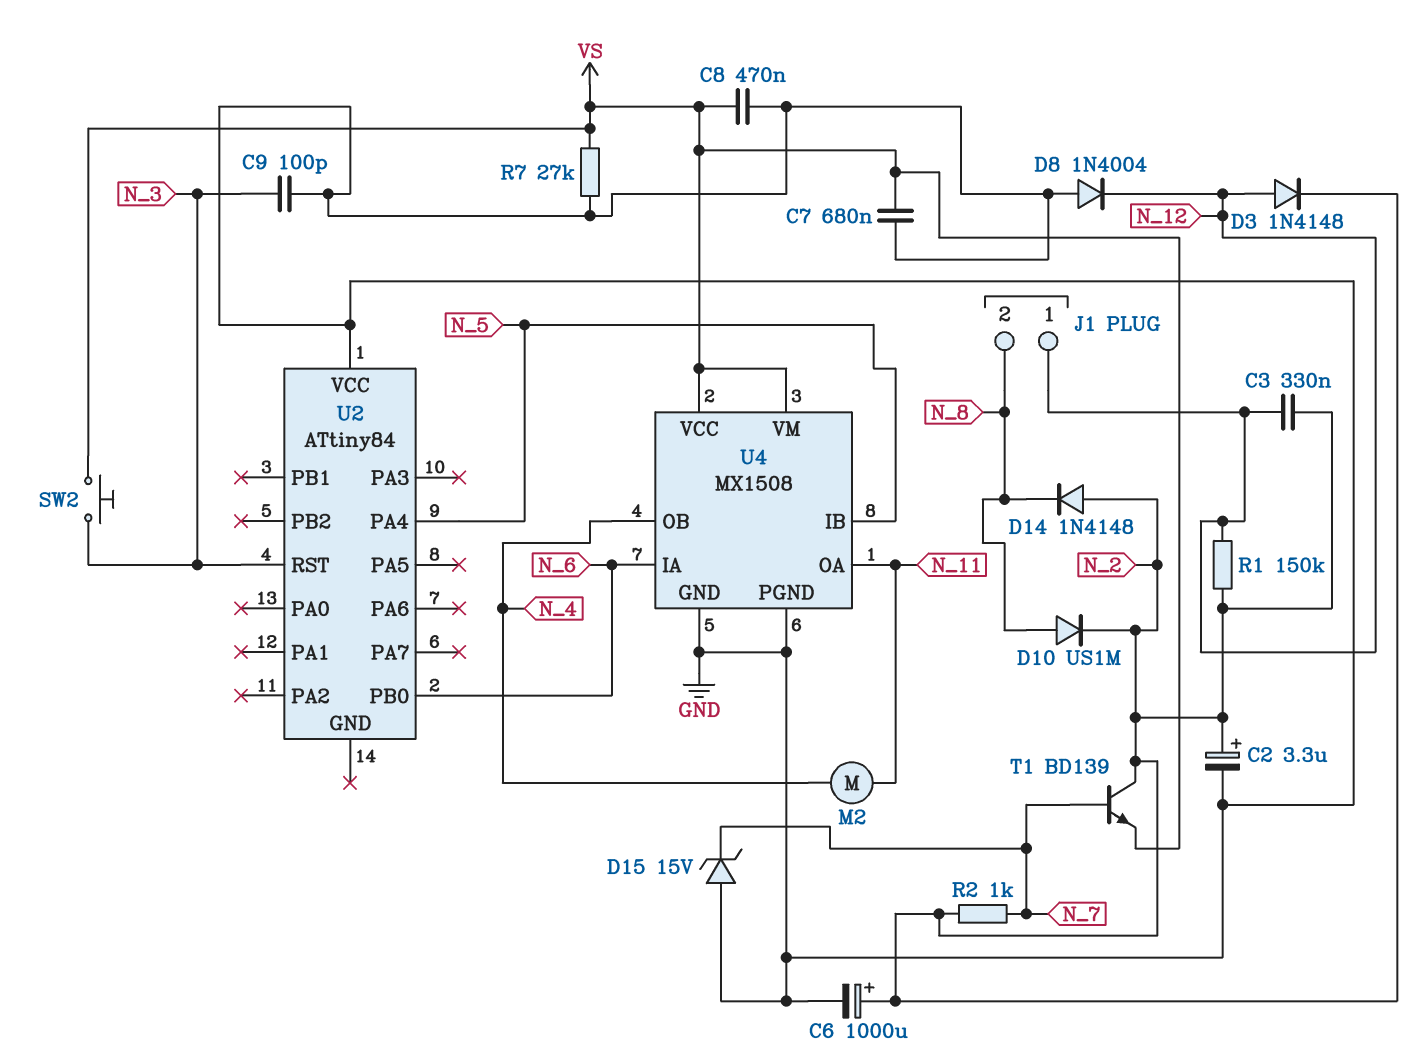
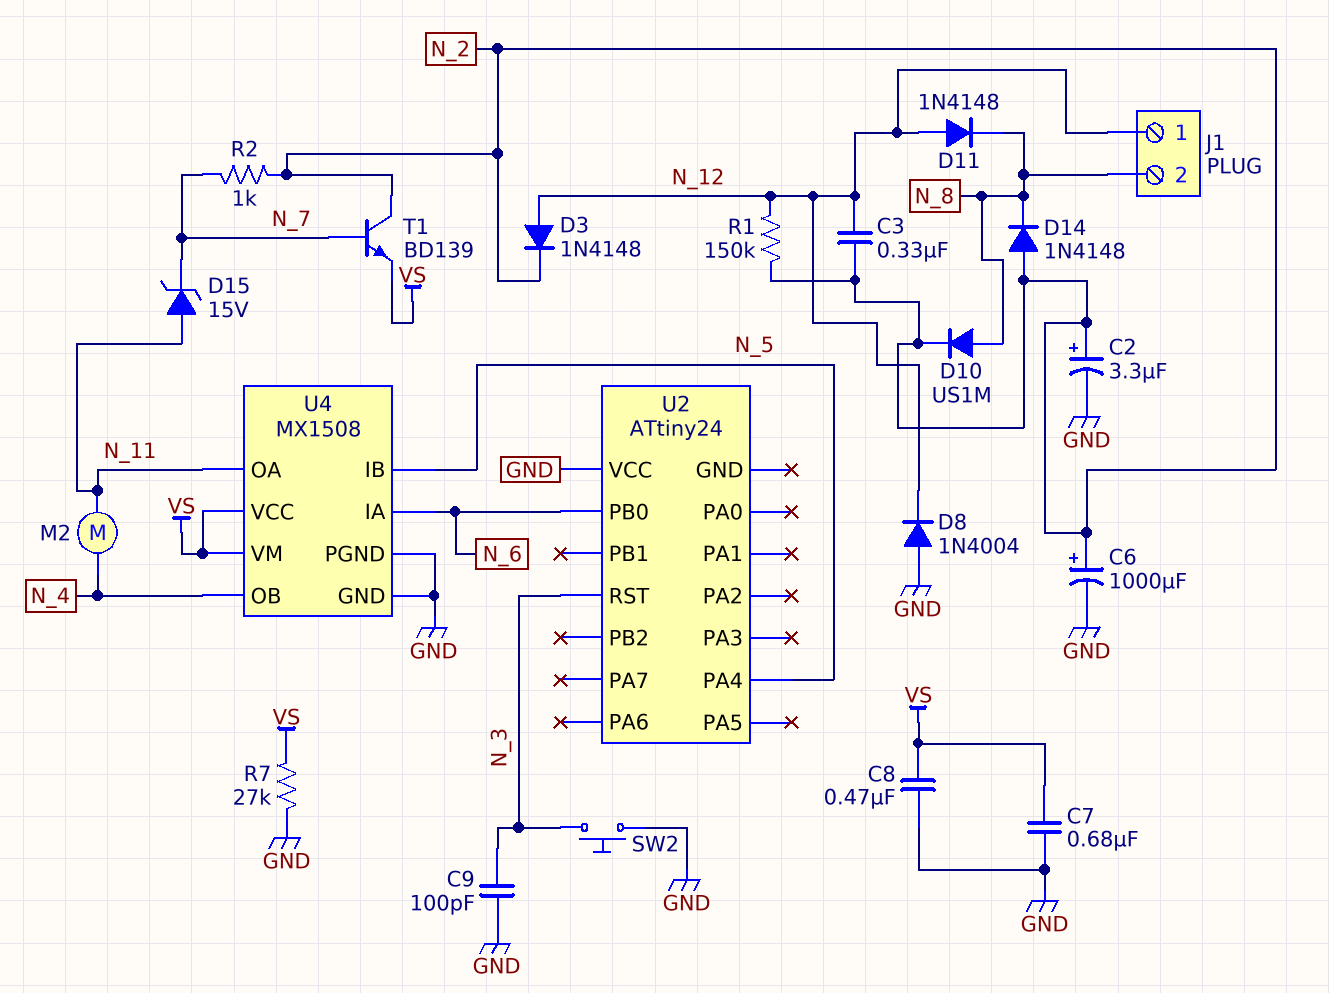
D11: none -> diode 1N4148 (A N_12, K N_8)
D15: zener 15V (A GND, K N_7) -> zener 15V (A N_11, K N_7)
SW2: button (N_3, VS) -> button (GND, N_3)
U2: ATtiny84 -> ATtiny24

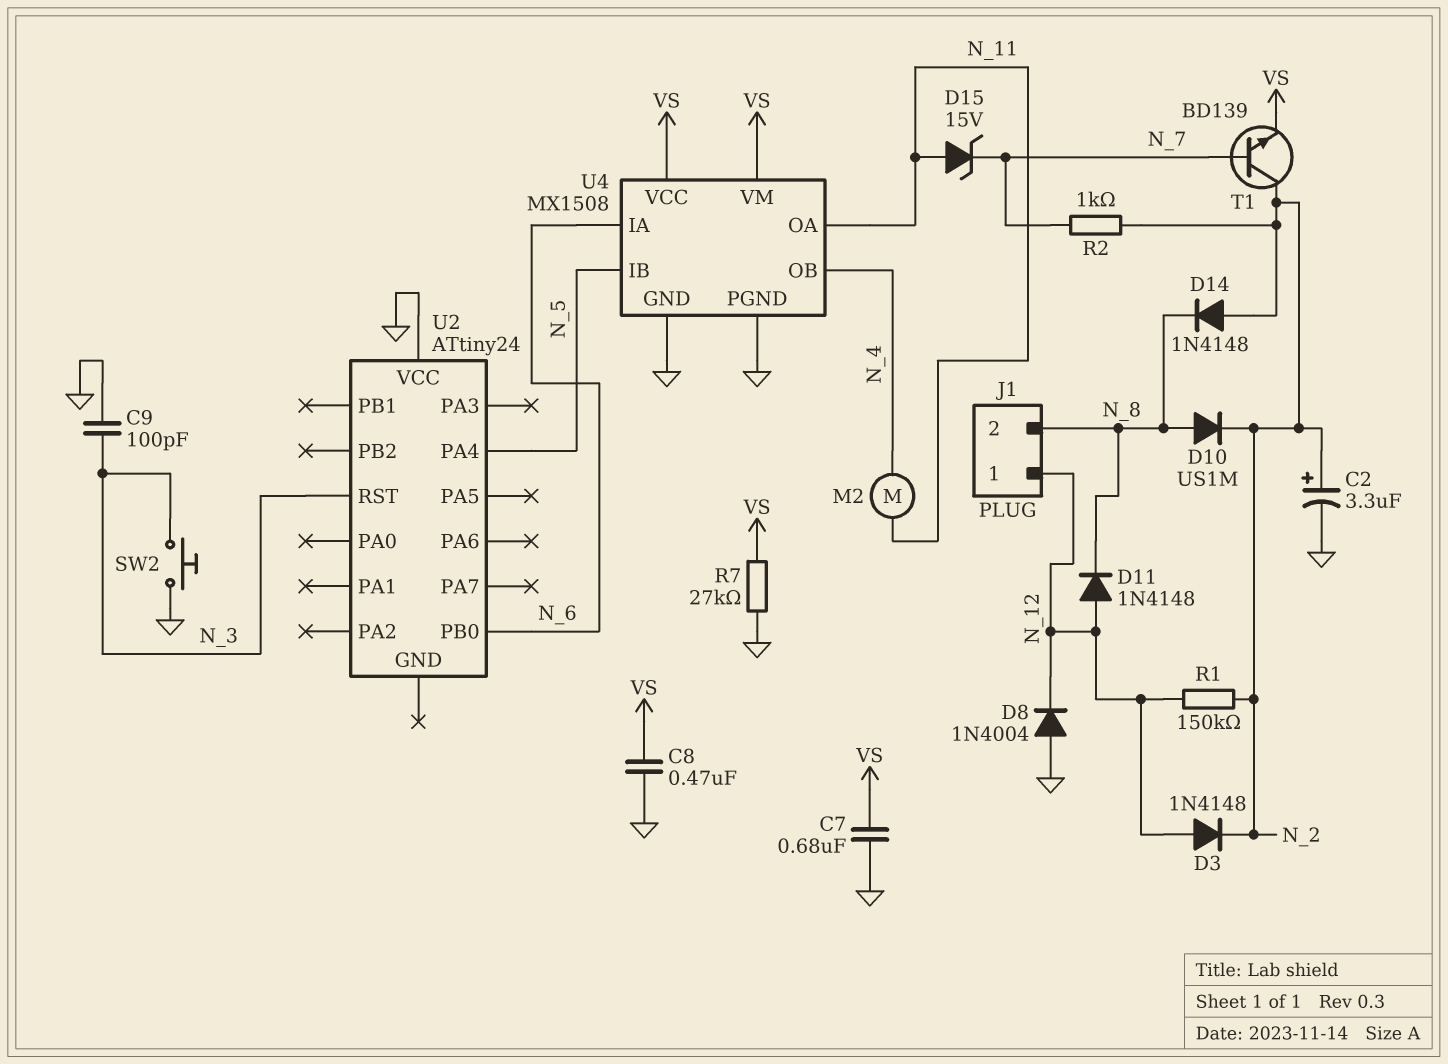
C3: 330nF (N_2, N_12) -> none
C6: 1000uF (plus N_2, minus GND) -> none

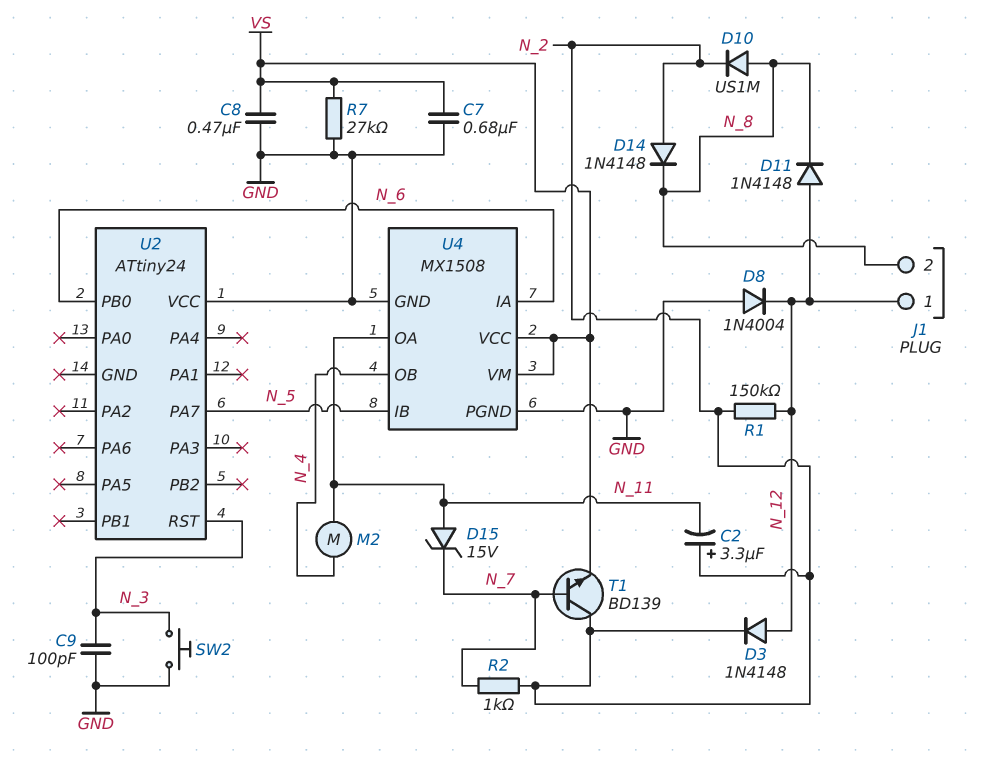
C2: 3.3uF (plus N_2, minus GND) -> 3.3uF (plus N_2, minus N_11)
U2 pin PA4: N_5 -> none
U2 pin PA7: none -> N_5

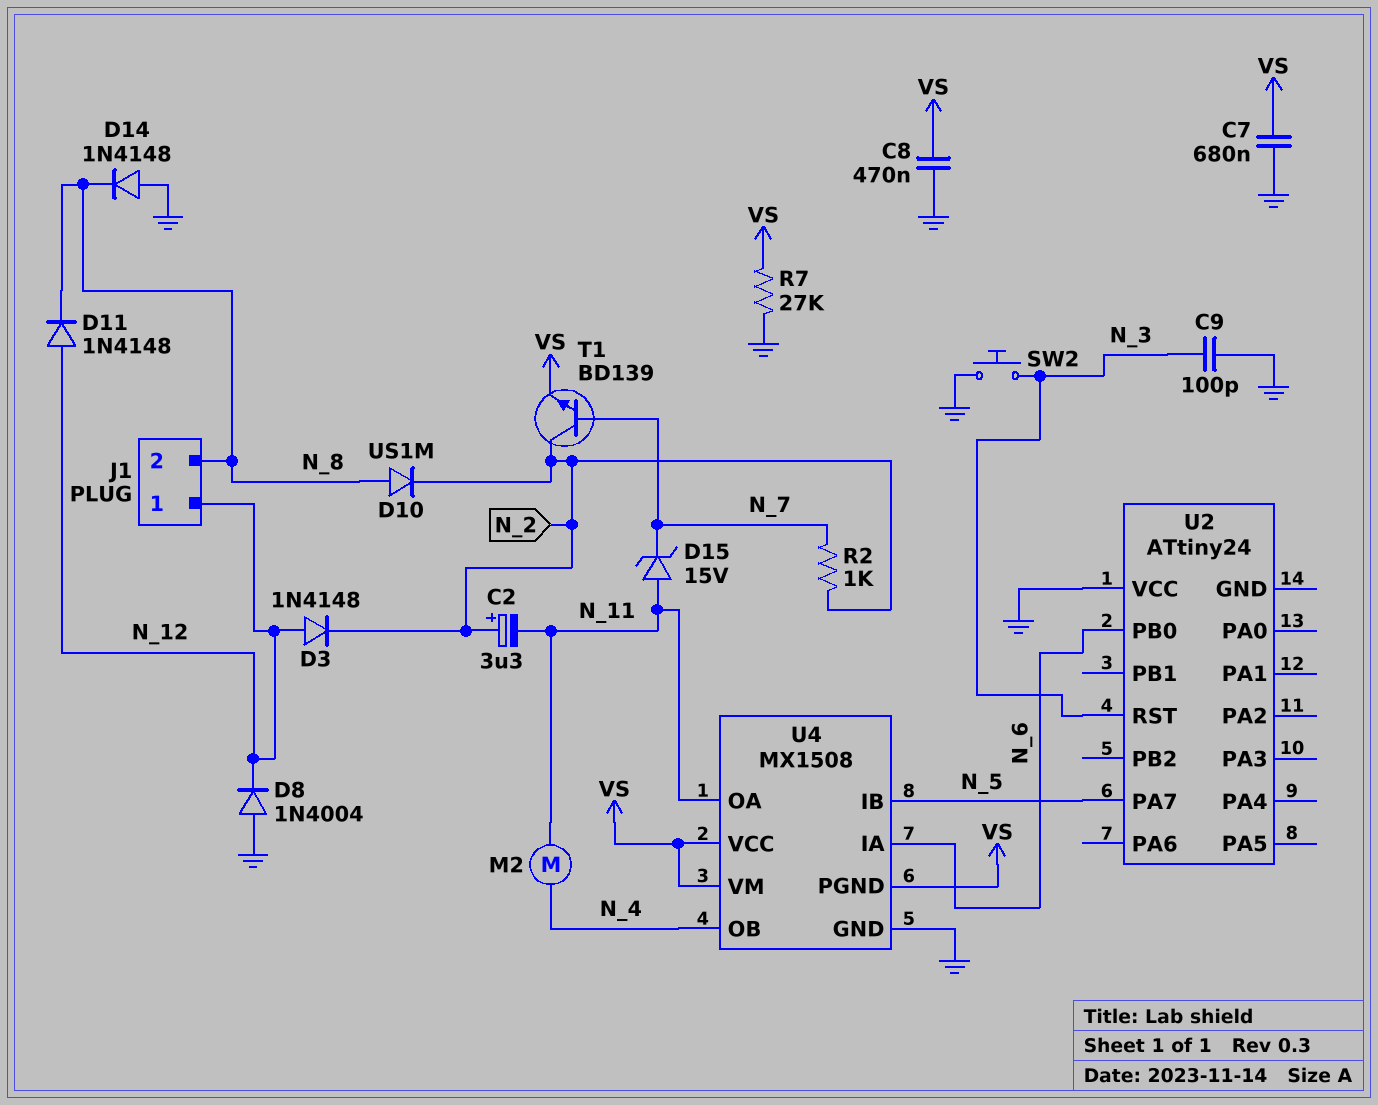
D14: diode 1N4148 (A N_2, K N_8) -> diode 1N4148 (A GND, K N_8)
R1: 150k (N_2, N_12) -> none
U4 pin PGND: GND -> VS

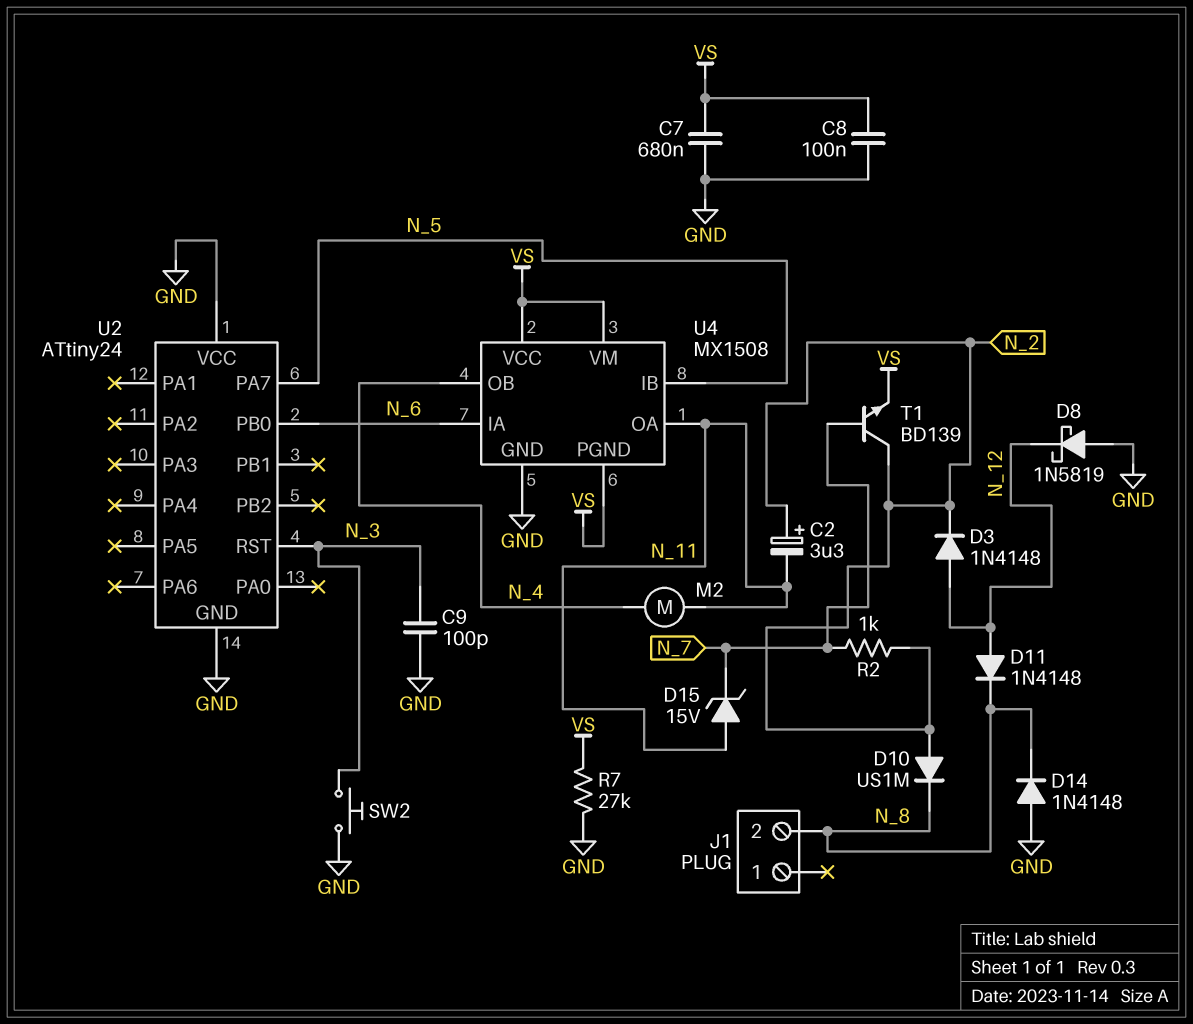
C8: 470nF (GND, VS) -> 100nF (GND, VS)
D8: diode 1N4004 (A GND, K N_12) -> schottky 1N5819 (A GND, K N_12)
D10: diode US1M (A N_8, K N_2) -> diode US1M (A N_2, K N_8)
J1 pin 1: N_12 -> none
U2 pin GND: none -> GND

